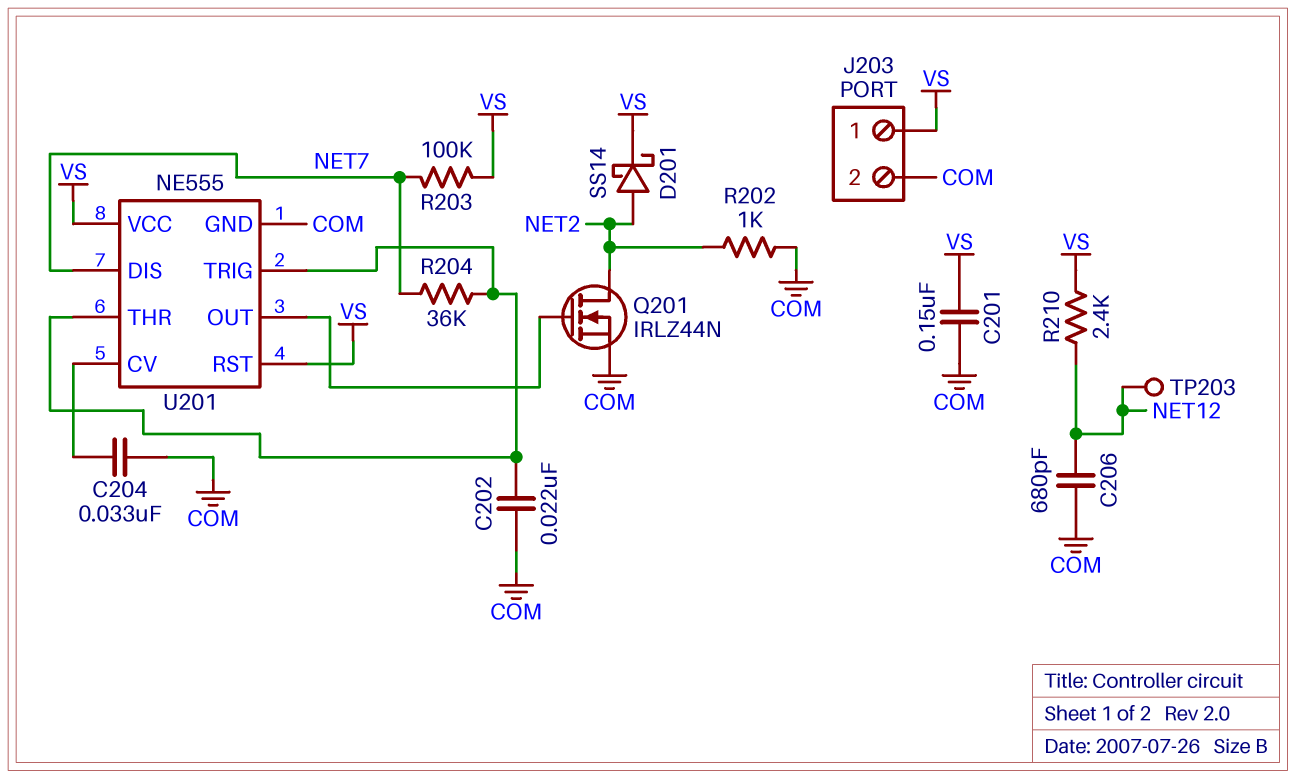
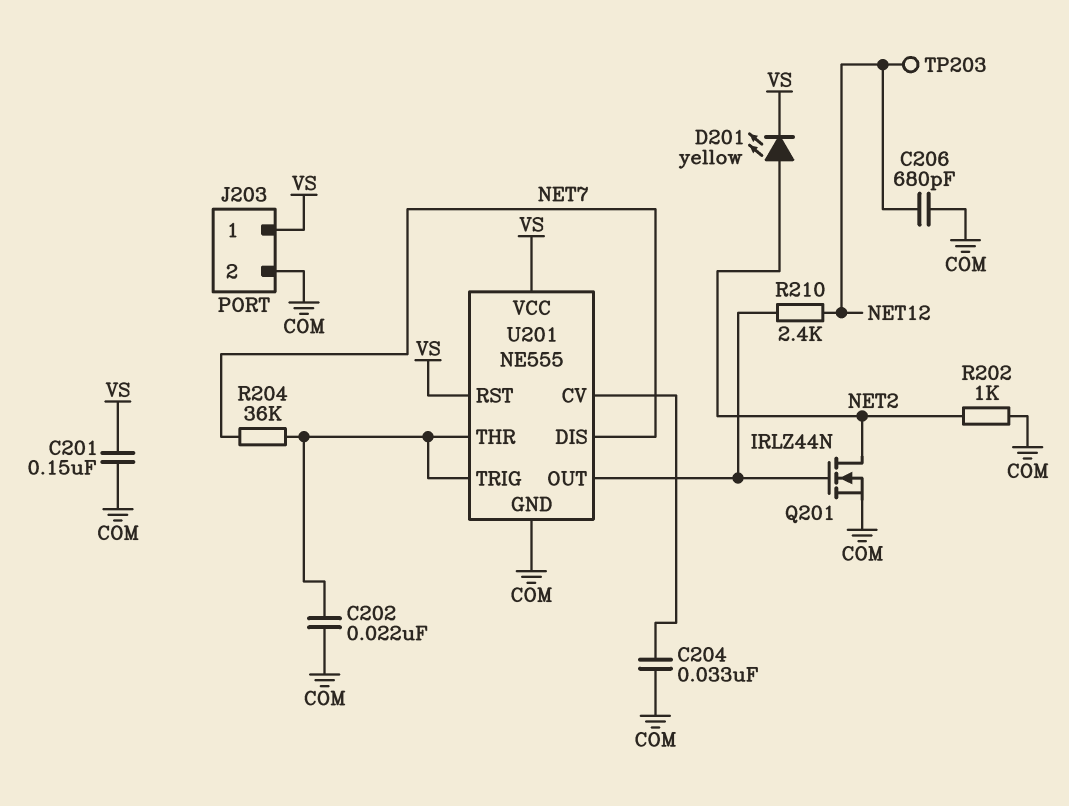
D201: schottky SS14 (A NET2, K VS) -> LED yellow (A NET2, K VS)
R203: 100k (NET7, VS) -> none
R210: 2.4k (NET12, VS) -> 2.4k (NET12, U201/OUT)

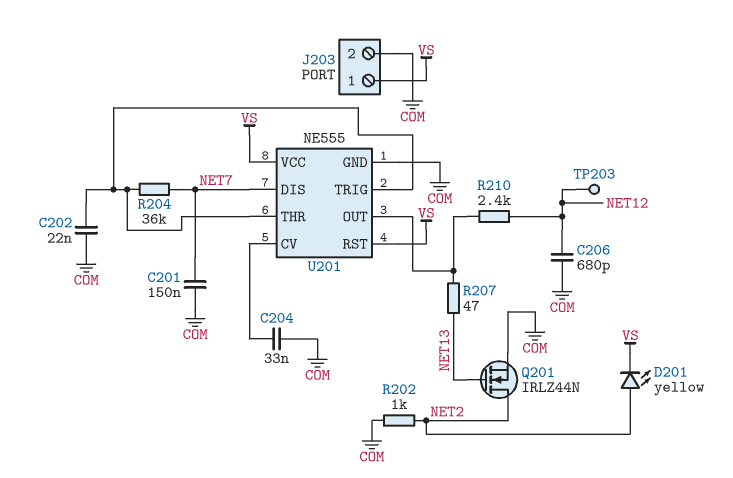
C201: 150nF (COM, VS) -> 150nF (COM, NET7)
Q201: NMOS IRLZ44N (G U201/OUT, D NET2, S COM) -> NMOS IRLZ44N (G NET13, D NET2, S COM)
R207: none -> 47 (NET13, U201/OUT)

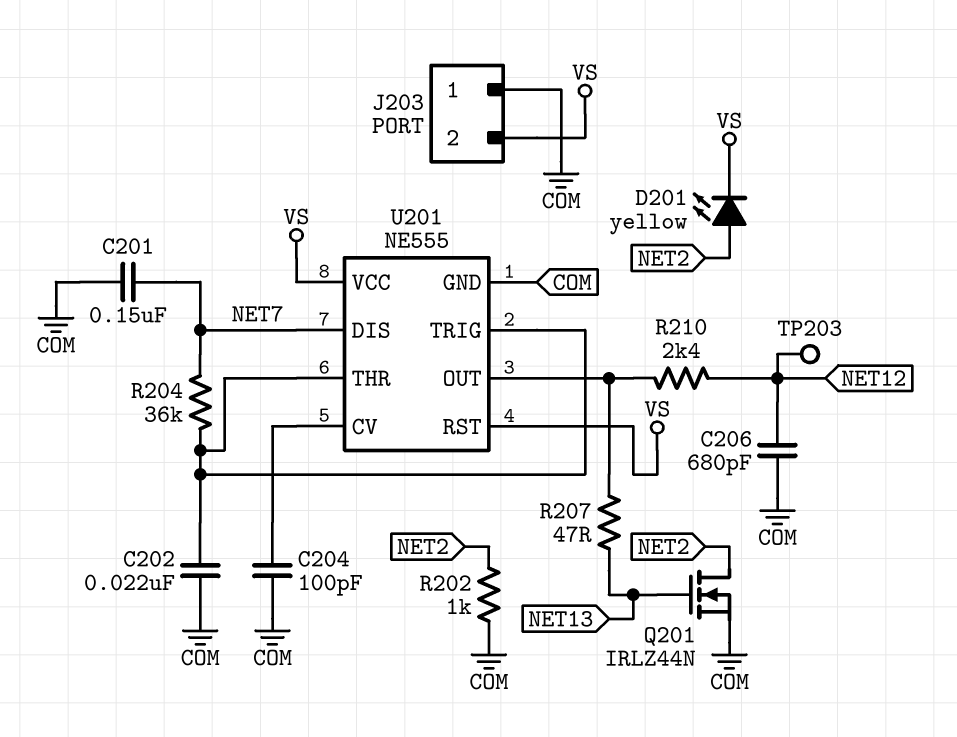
C204: 33nF (COM, U201/CV) -> 100pF (COM, U201/CV)
J203 pin 1: VS -> COM
J203 pin 2: COM -> VS

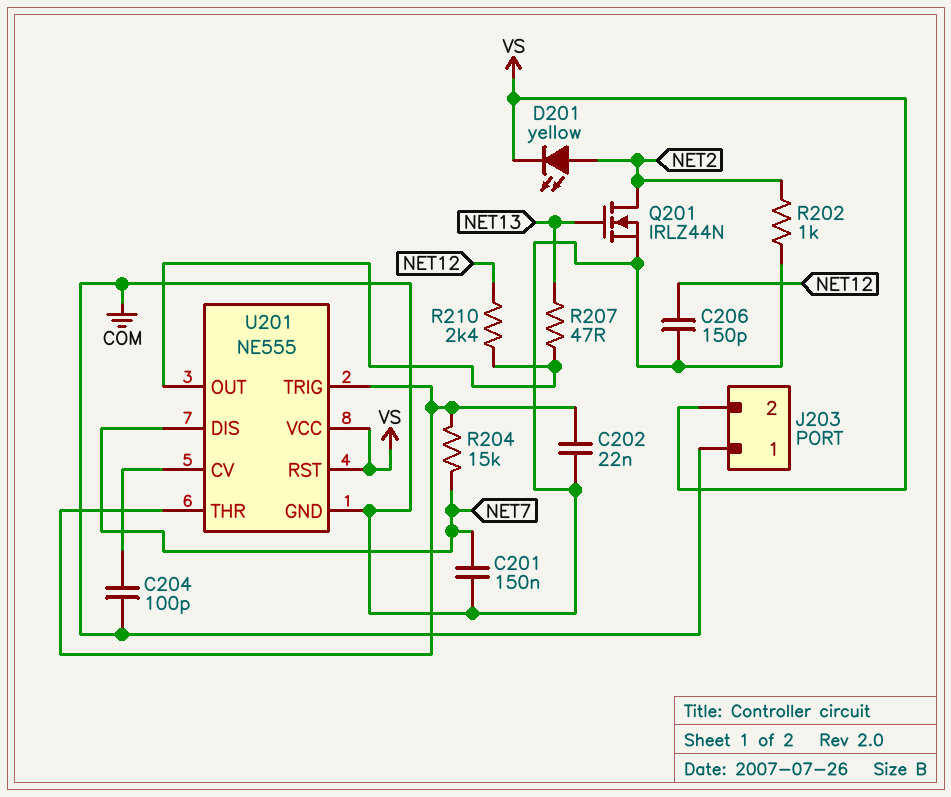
C206: 680pF (COM, NET12) -> 150pF (COM, NET12)
R204: 36k (NET7, U201/THR) -> 15k (NET7, U201/THR)
TP203: test point (NET12) -> none

